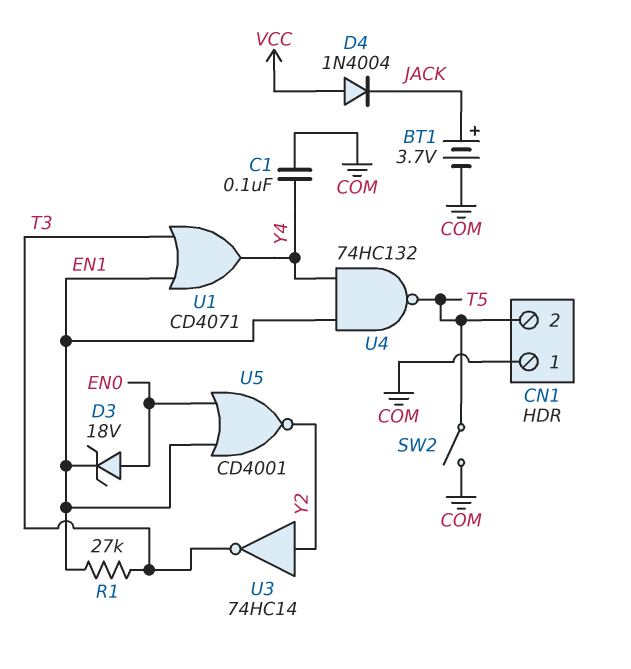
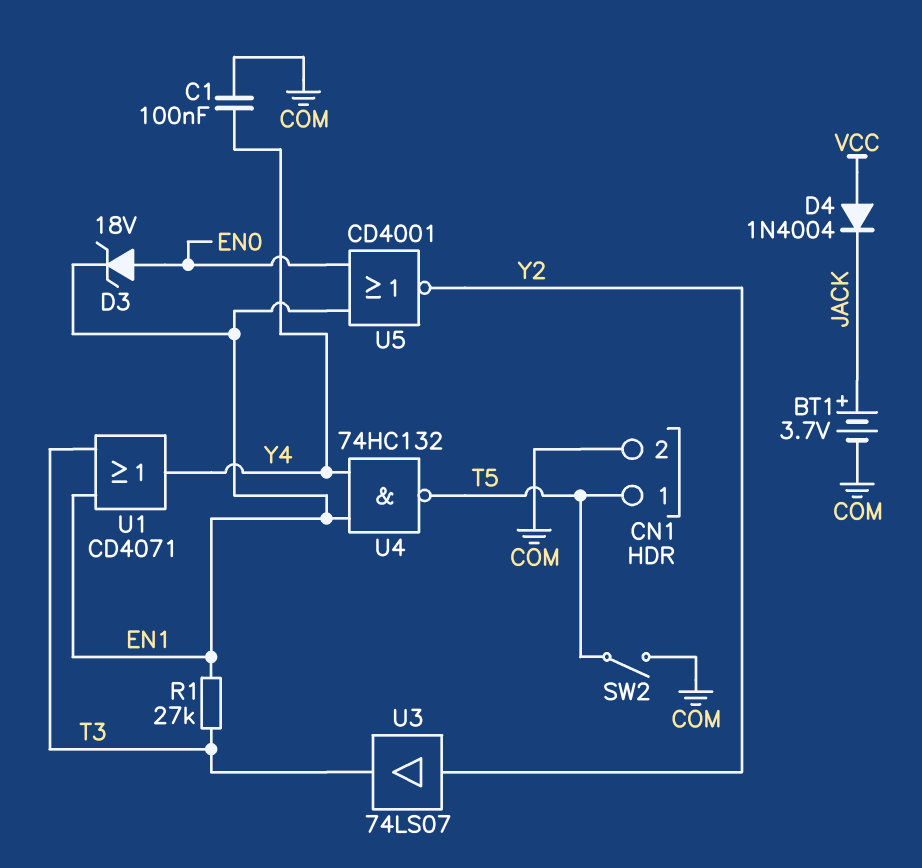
CN1 pin 1: COM -> T5
CN1 pin 2: T5 -> COM
U3: NOT 74HC14 (in Y2, out T3) -> buffer 74LS07 (in Y2, out T3)

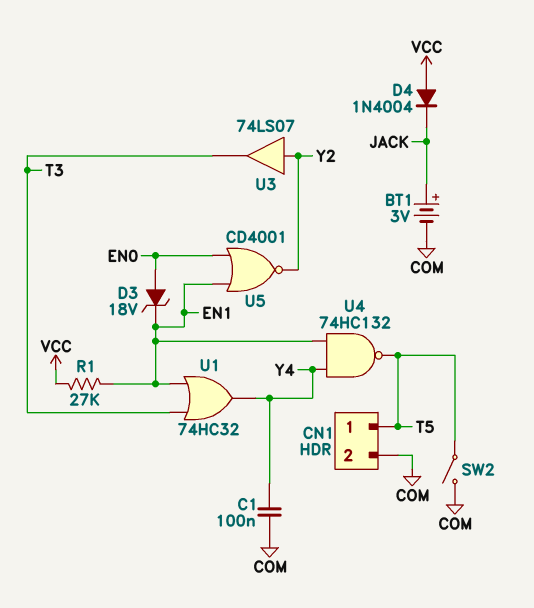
BT1: 3.7V (plus JACK, minus COM) -> 3V (plus JACK, minus COM)
R1: 27k (EN1, T3) -> 27k (EN1, VCC)
U1: OR CD4071 (in EN1, in T3, out Y4) -> OR 74HC32 (in EN1, in T3, out Y4)

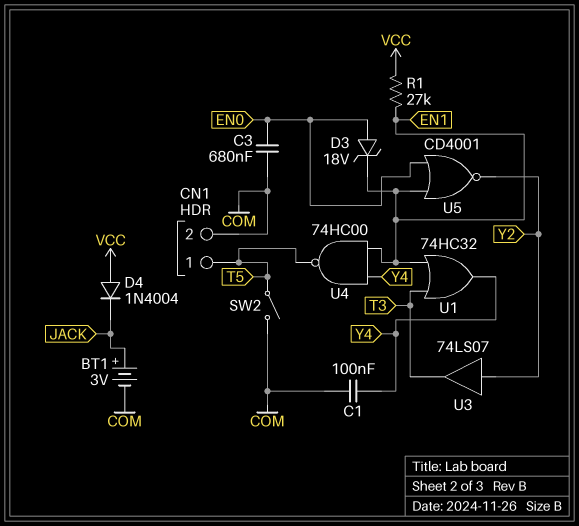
C3: none -> 680nF (COM, EN0)
U4: NAND 74HC132 (in EN1, in Y4, out T5) -> NAND 74HC00 (in EN1, in Y4, out T5)

